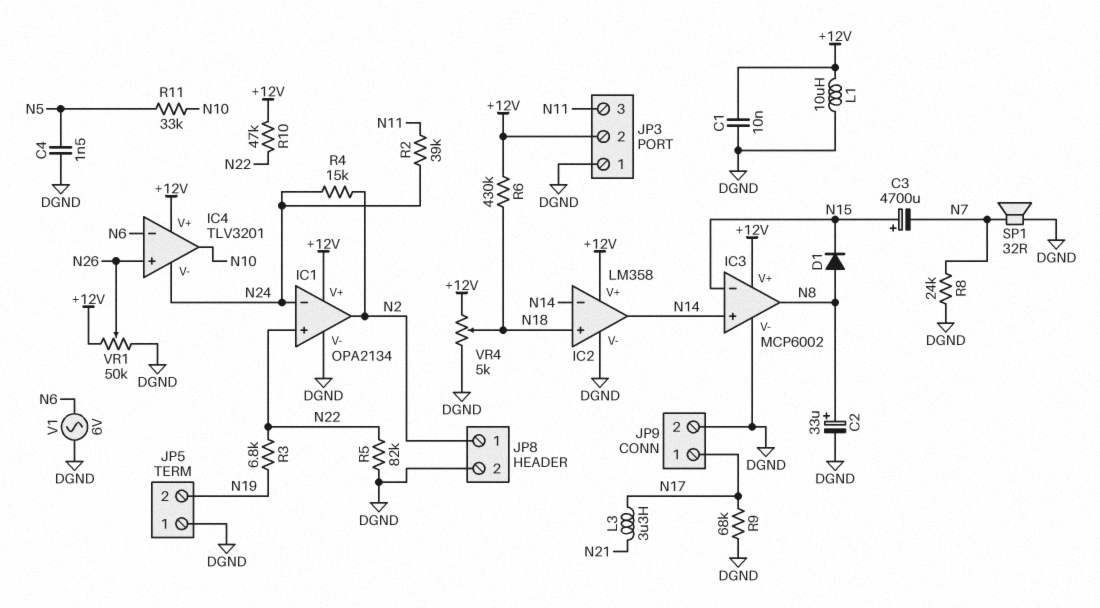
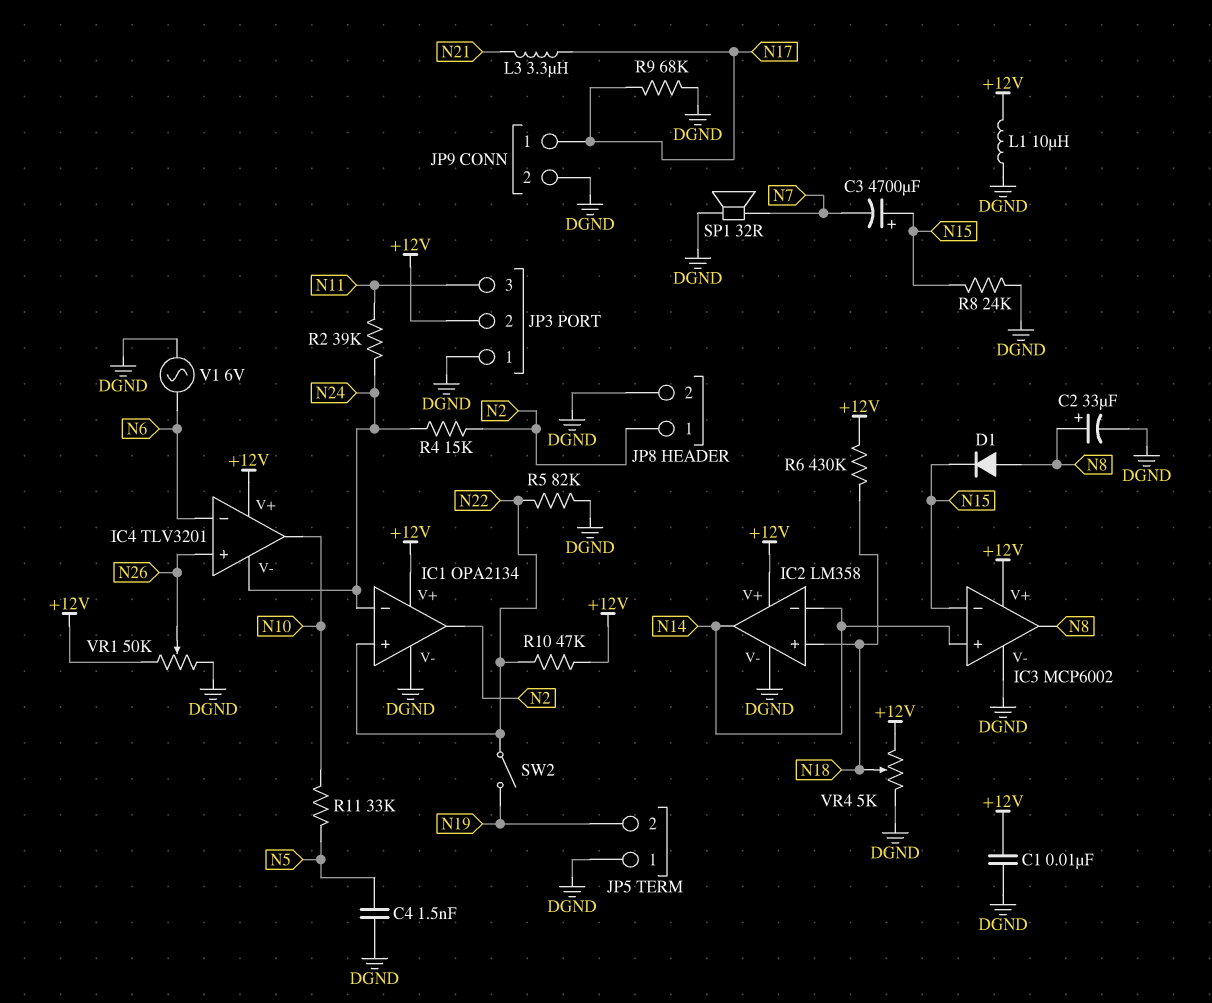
R3: 6.8k (N19, N22) -> none
R8: 24k (DGND, N7) -> 24k (DGND, N15)
SW2: none -> switch (N19, N22)

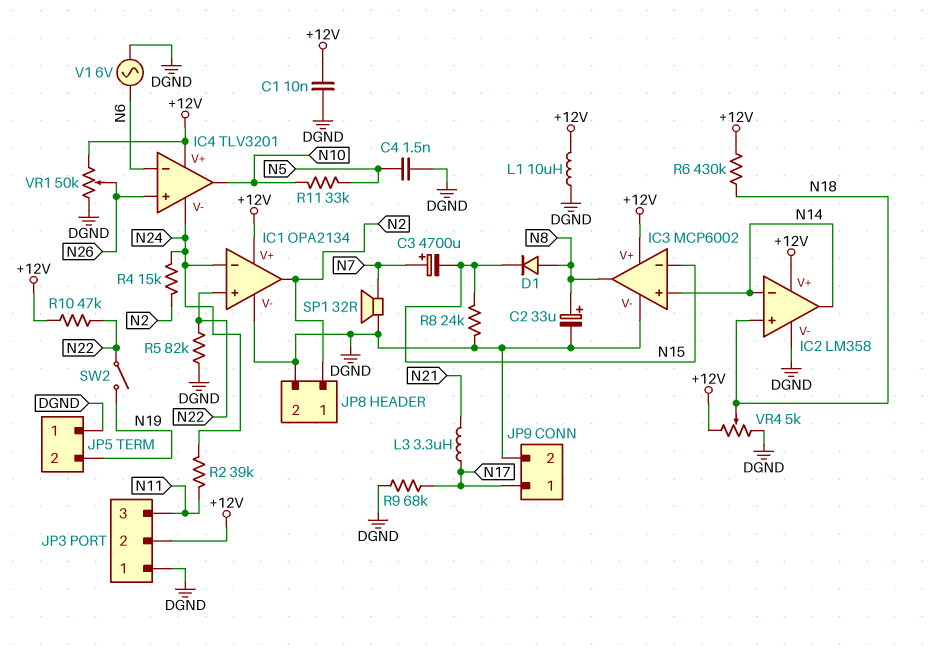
C3: 4700uF (plus N15, minus N7) -> 4700uF (plus N7, minus N15)

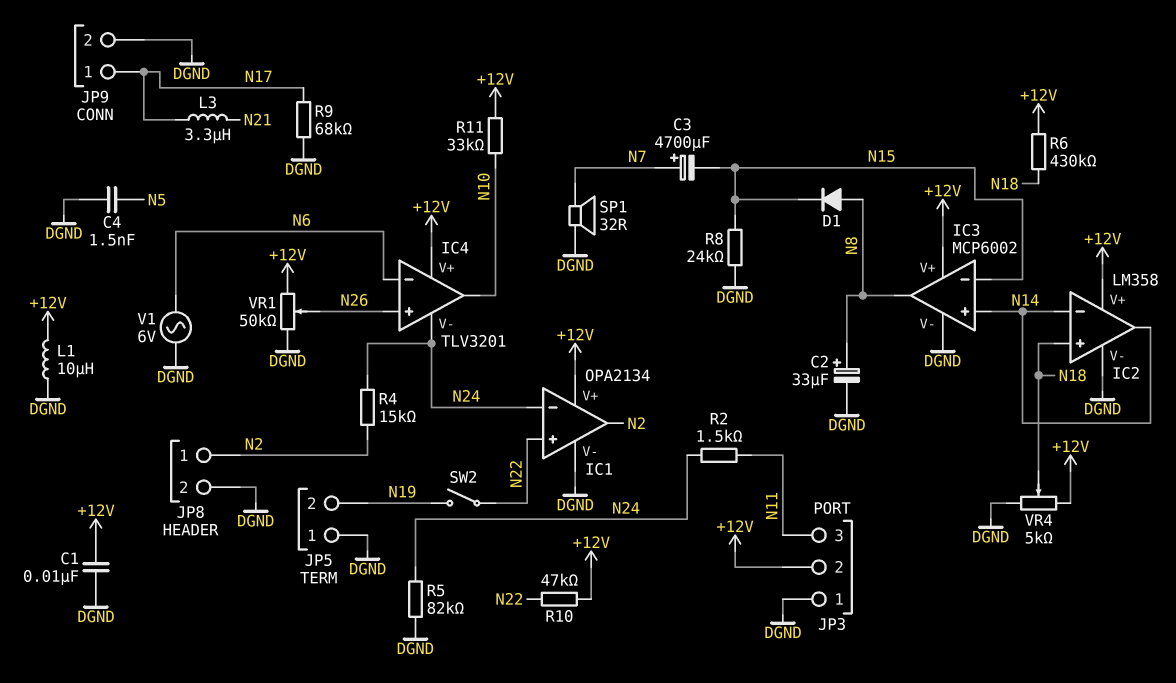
R2: 39k (N11, N24) -> 1.5k (N11, N24)
R5: 82k (DGND, N22) -> 82k (DGND, N24)
R11: 33k (N5, N10) -> 33k (+12V, N10)

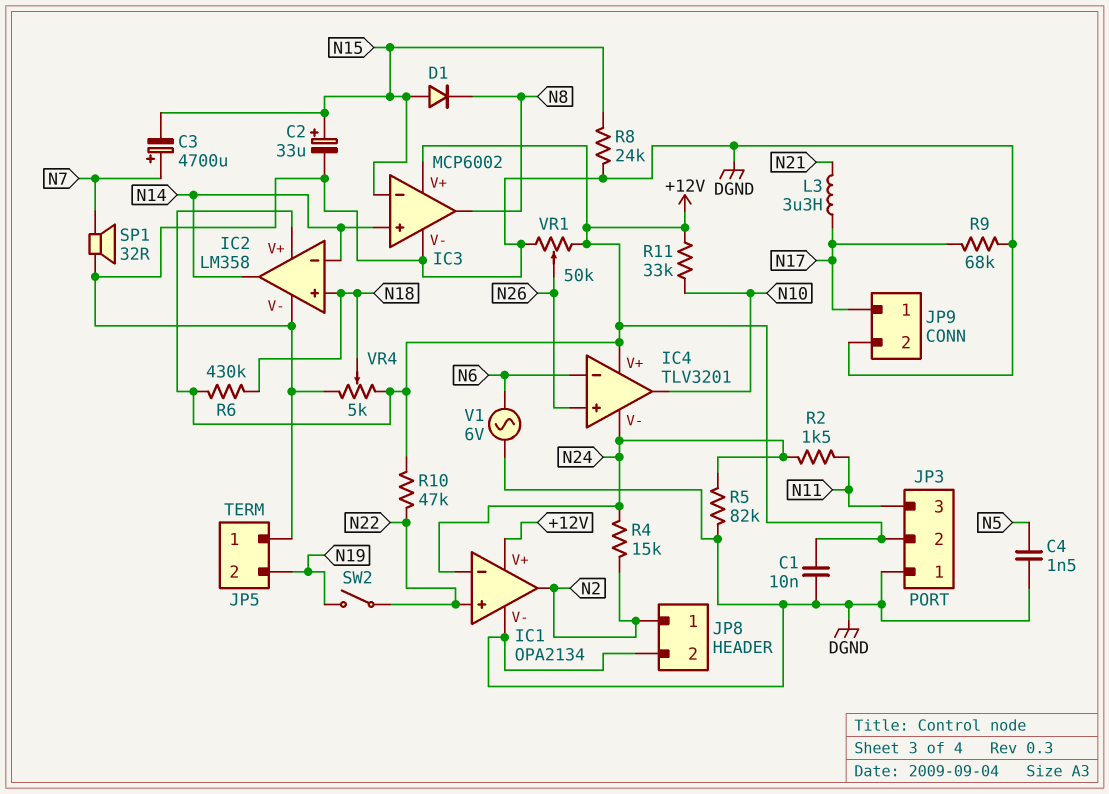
C2: 33uF (plus N8, minus DGND) -> 33uF (plus N15, minus DGND)
D1: diode (A N8, K N15) -> diode (A N15, K N8)
L1: 10uH (+12V, DGND) -> none

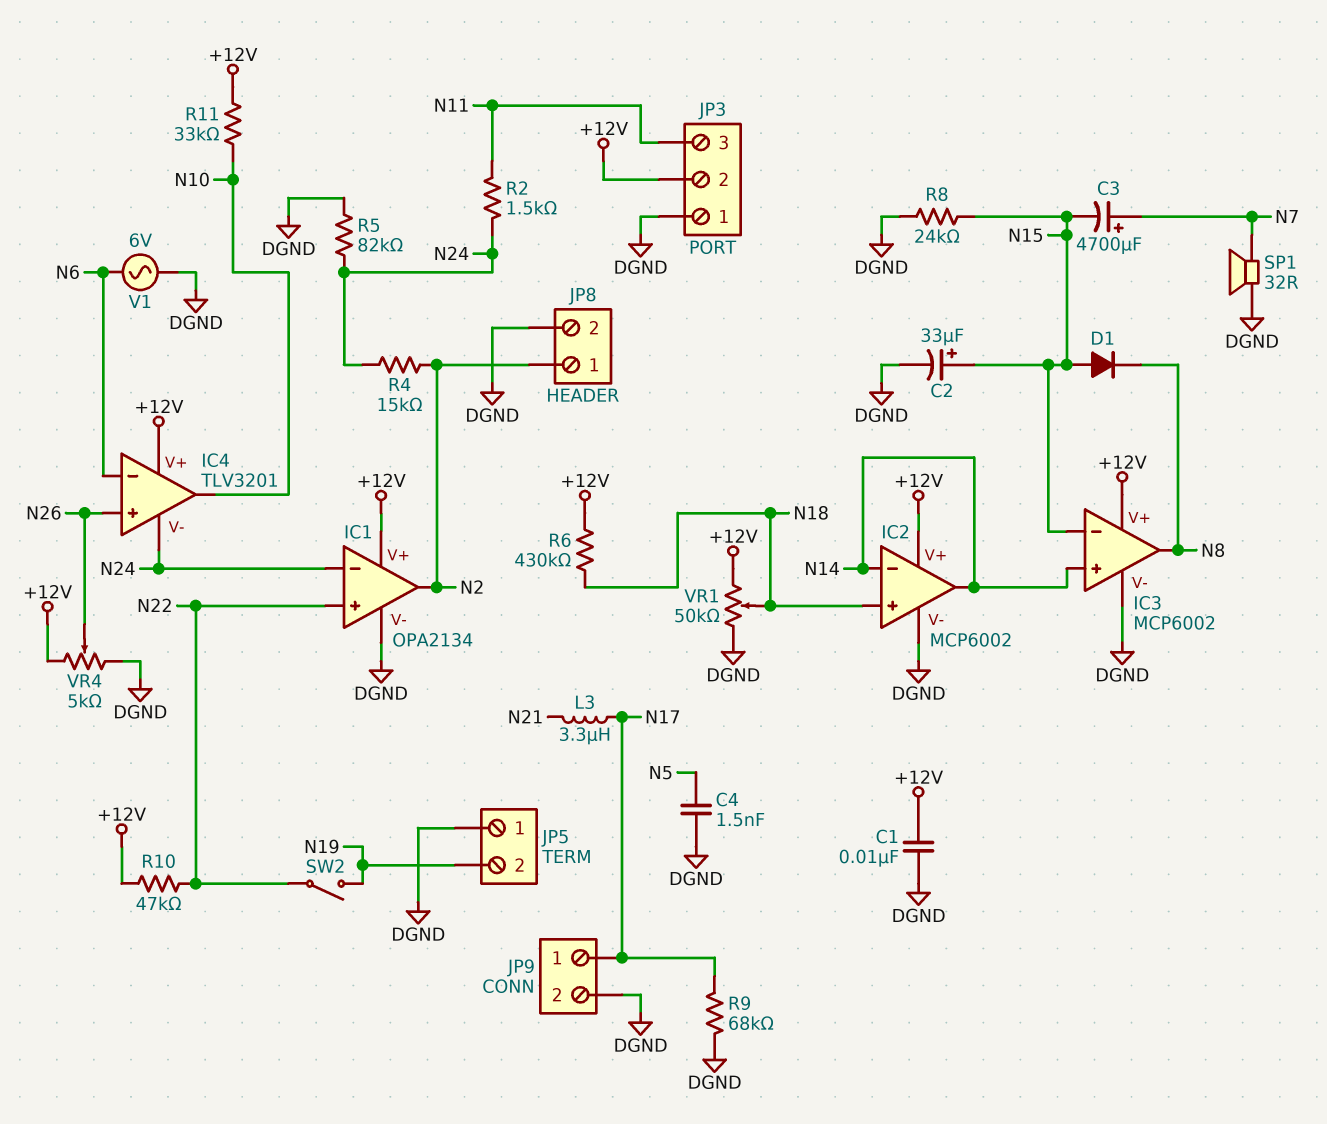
IC2: LM358 -> MCP6002
VR1: 50k (+12V, DGND, wiper N26) -> 50k (+12V, DGND, wiper N18)
VR4: 5k (+12V, DGND, wiper N18) -> 5k (+12V, DGND, wiper N26)

